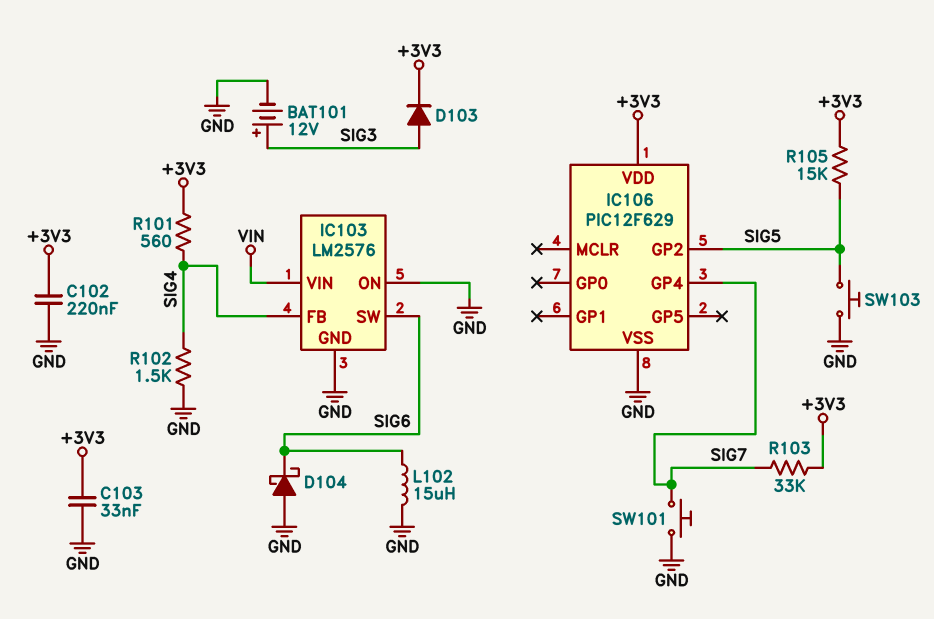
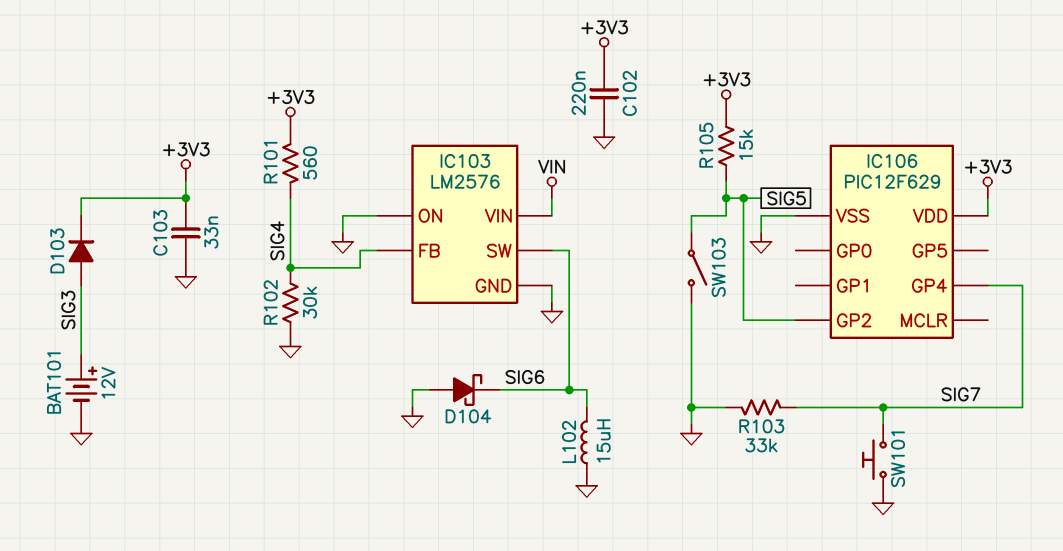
R102: 1.5k (GND, SIG4) -> 30k (GND, SIG4)
R103: 33k (+3V3, SIG7) -> 33k (GND, SIG7)
SW103: button (GND, SIG5) -> switch (GND, SIG5)

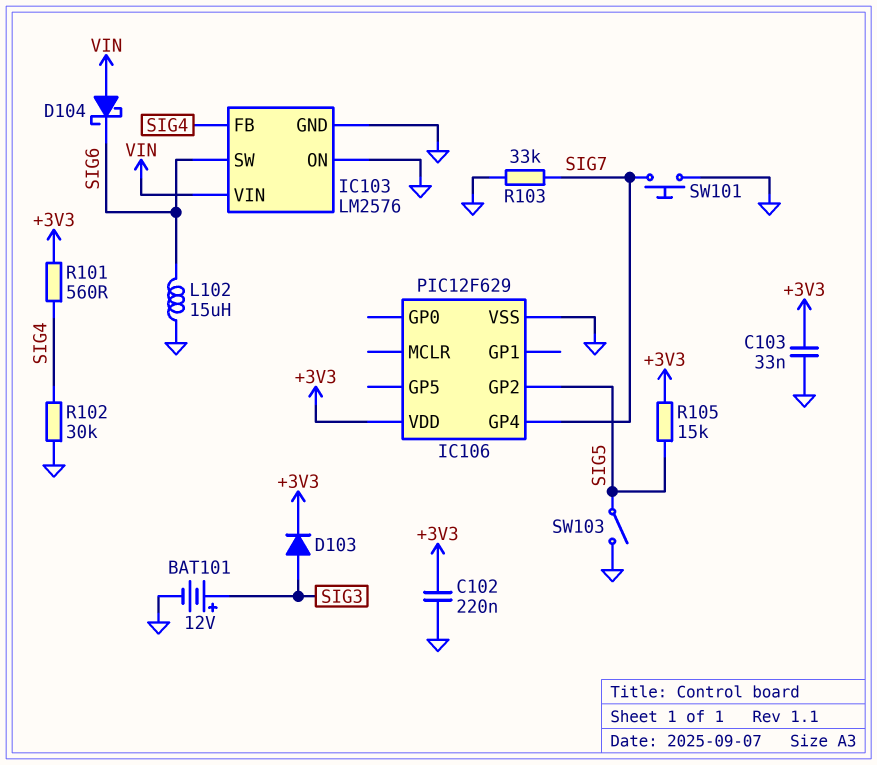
D104: schottky (A GND, K SIG6) -> schottky (A VIN, K SIG6)

